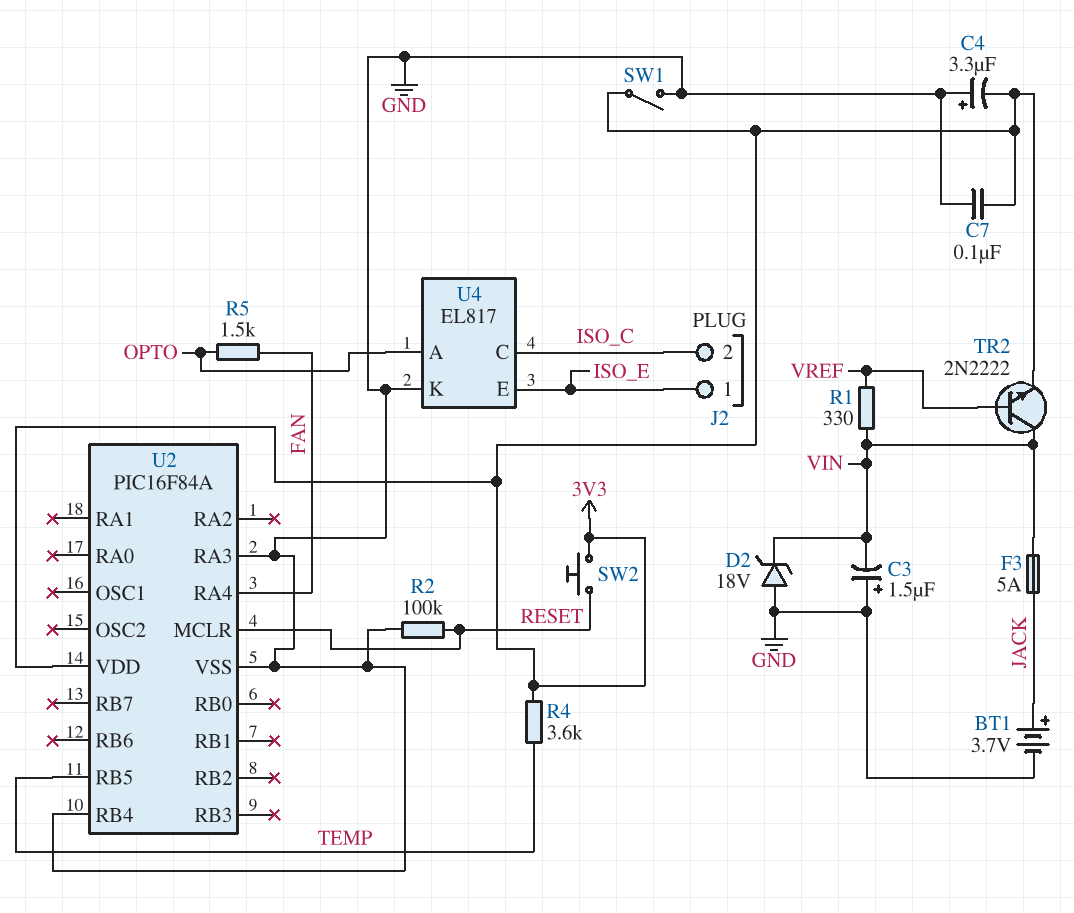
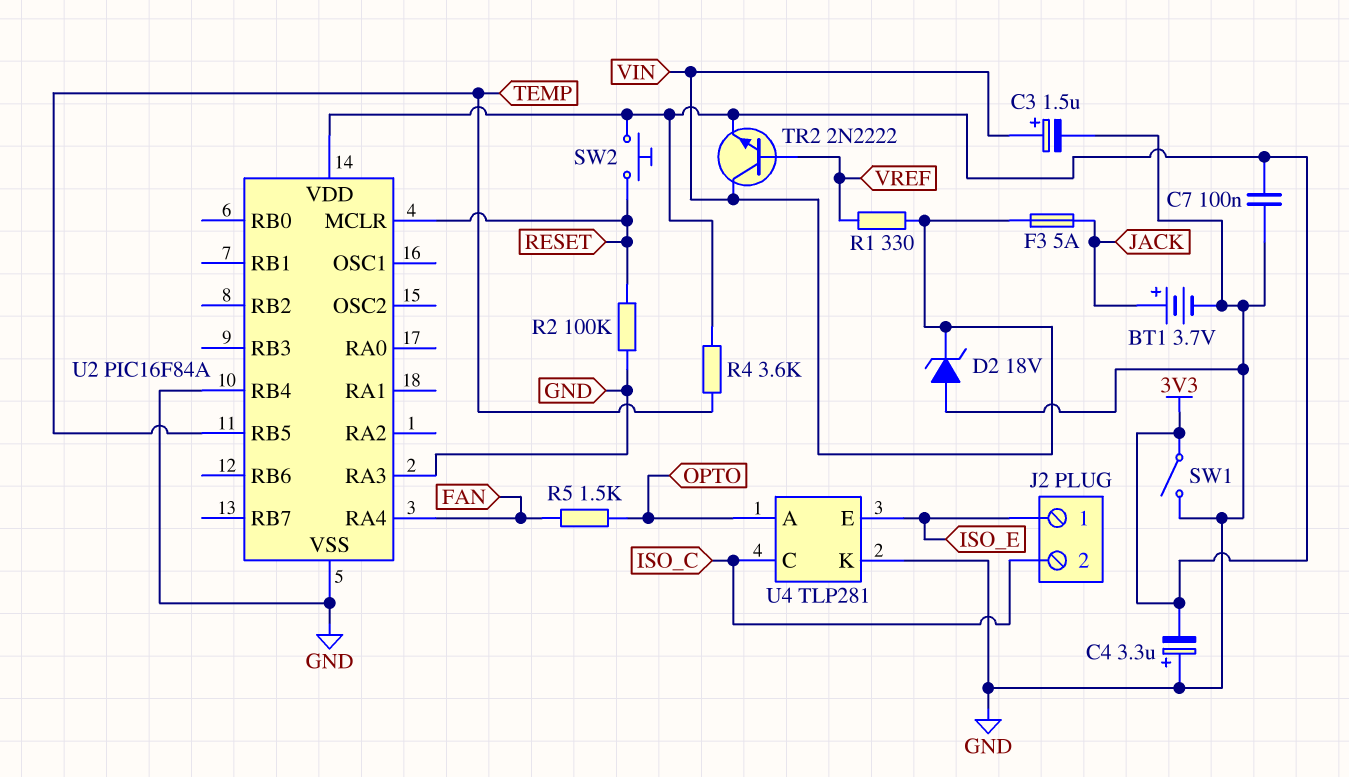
C3: 1.5uF (plus GND, minus VIN) -> 1.5uF (plus VIN, minus GND)
U4: EL817 -> TLP281

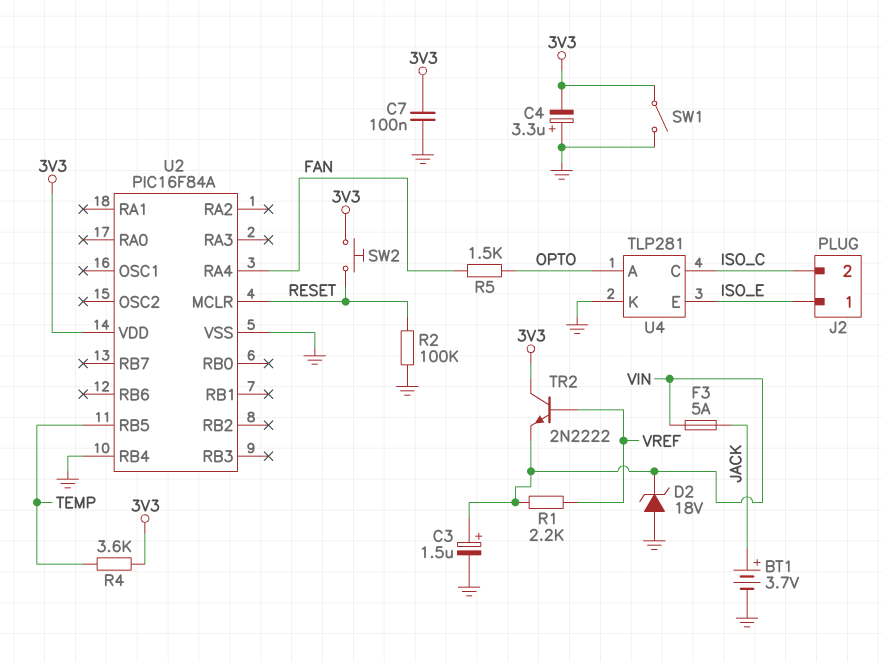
R1: 330 (VIN, VREF) -> 2.2k (VIN, VREF)
TR2: NPN 2N2222 (B VREF, C VIN, E 3V3) -> NPN 2N2222 (B VREF, C 3V3, E VIN)
U2 pin RA3: GND -> none

